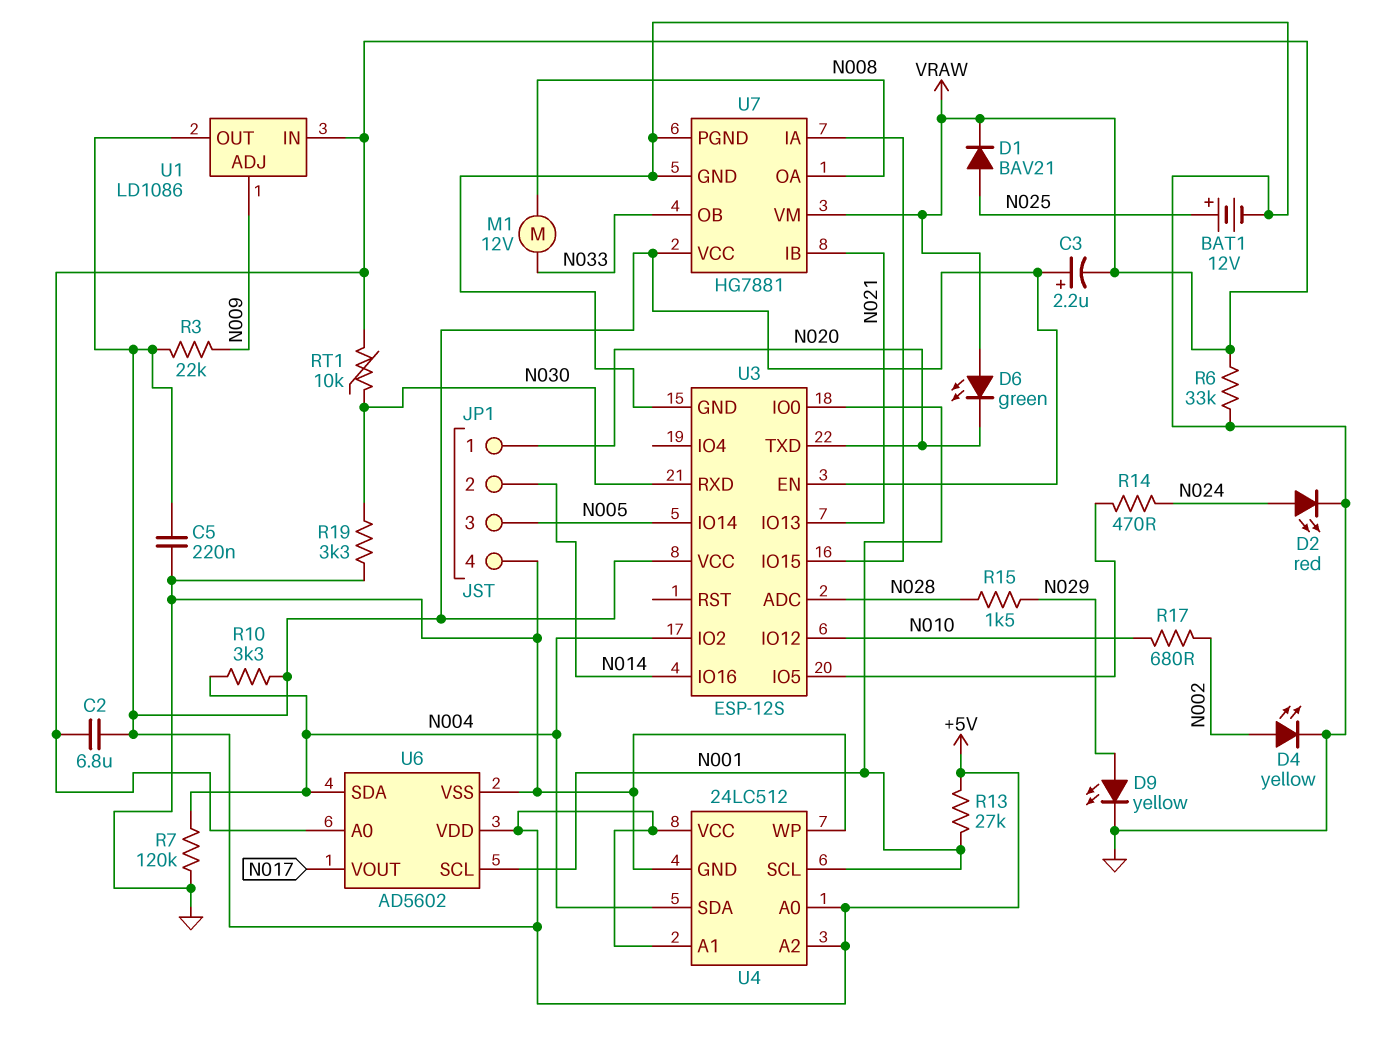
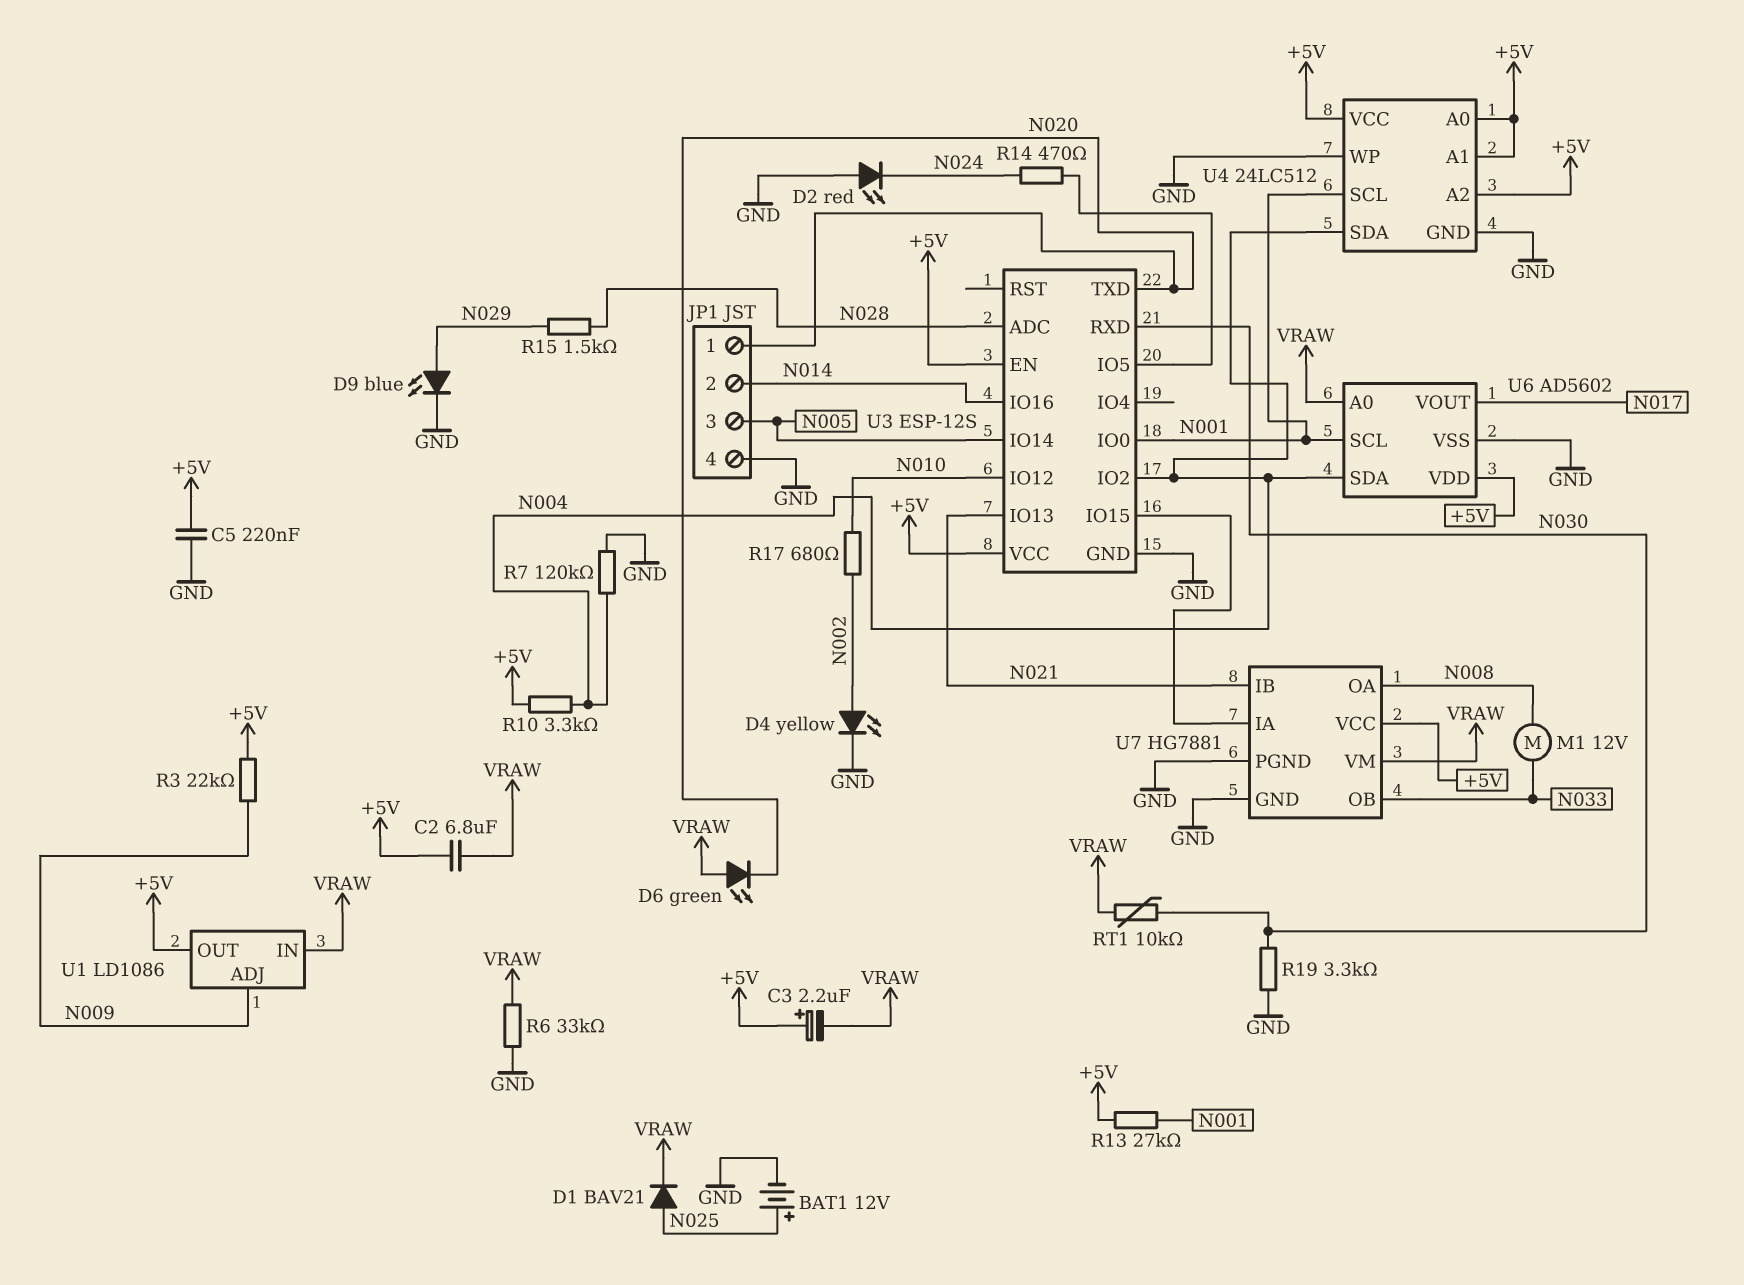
D2: LED red (A N024, K GND) -> LED red (A GND, K N024)
D9: LED yellow (A N029, K GND) -> LED blue (A N029, K GND)

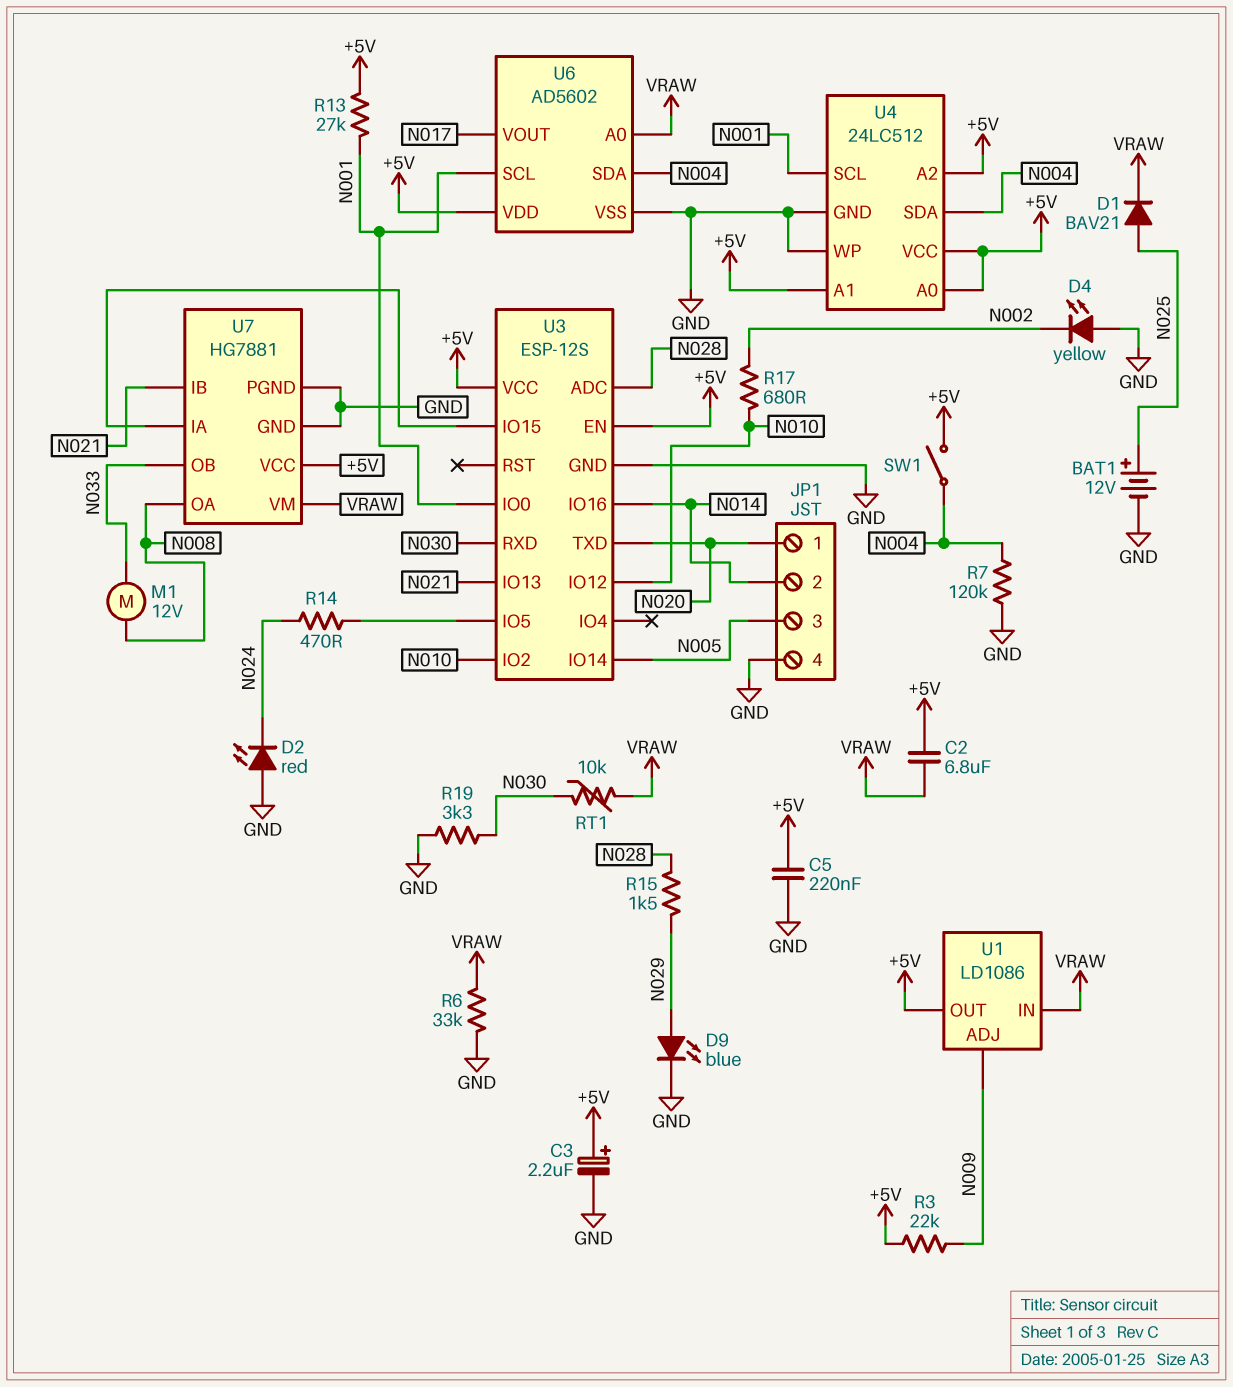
C3: 2.2uF (plus +5V, minus VRAW) -> 2.2uF (plus +5V, minus GND)
D4: LED yellow (A N002, K GND) -> LED yellow (A GND, K N002)
D6: LED green (A VRAW, K N020) -> none
R10: 3.3k (+5V, N004) -> none
SW1: none -> switch (+5V, N004)
U3 pin IO2: N004 -> N010

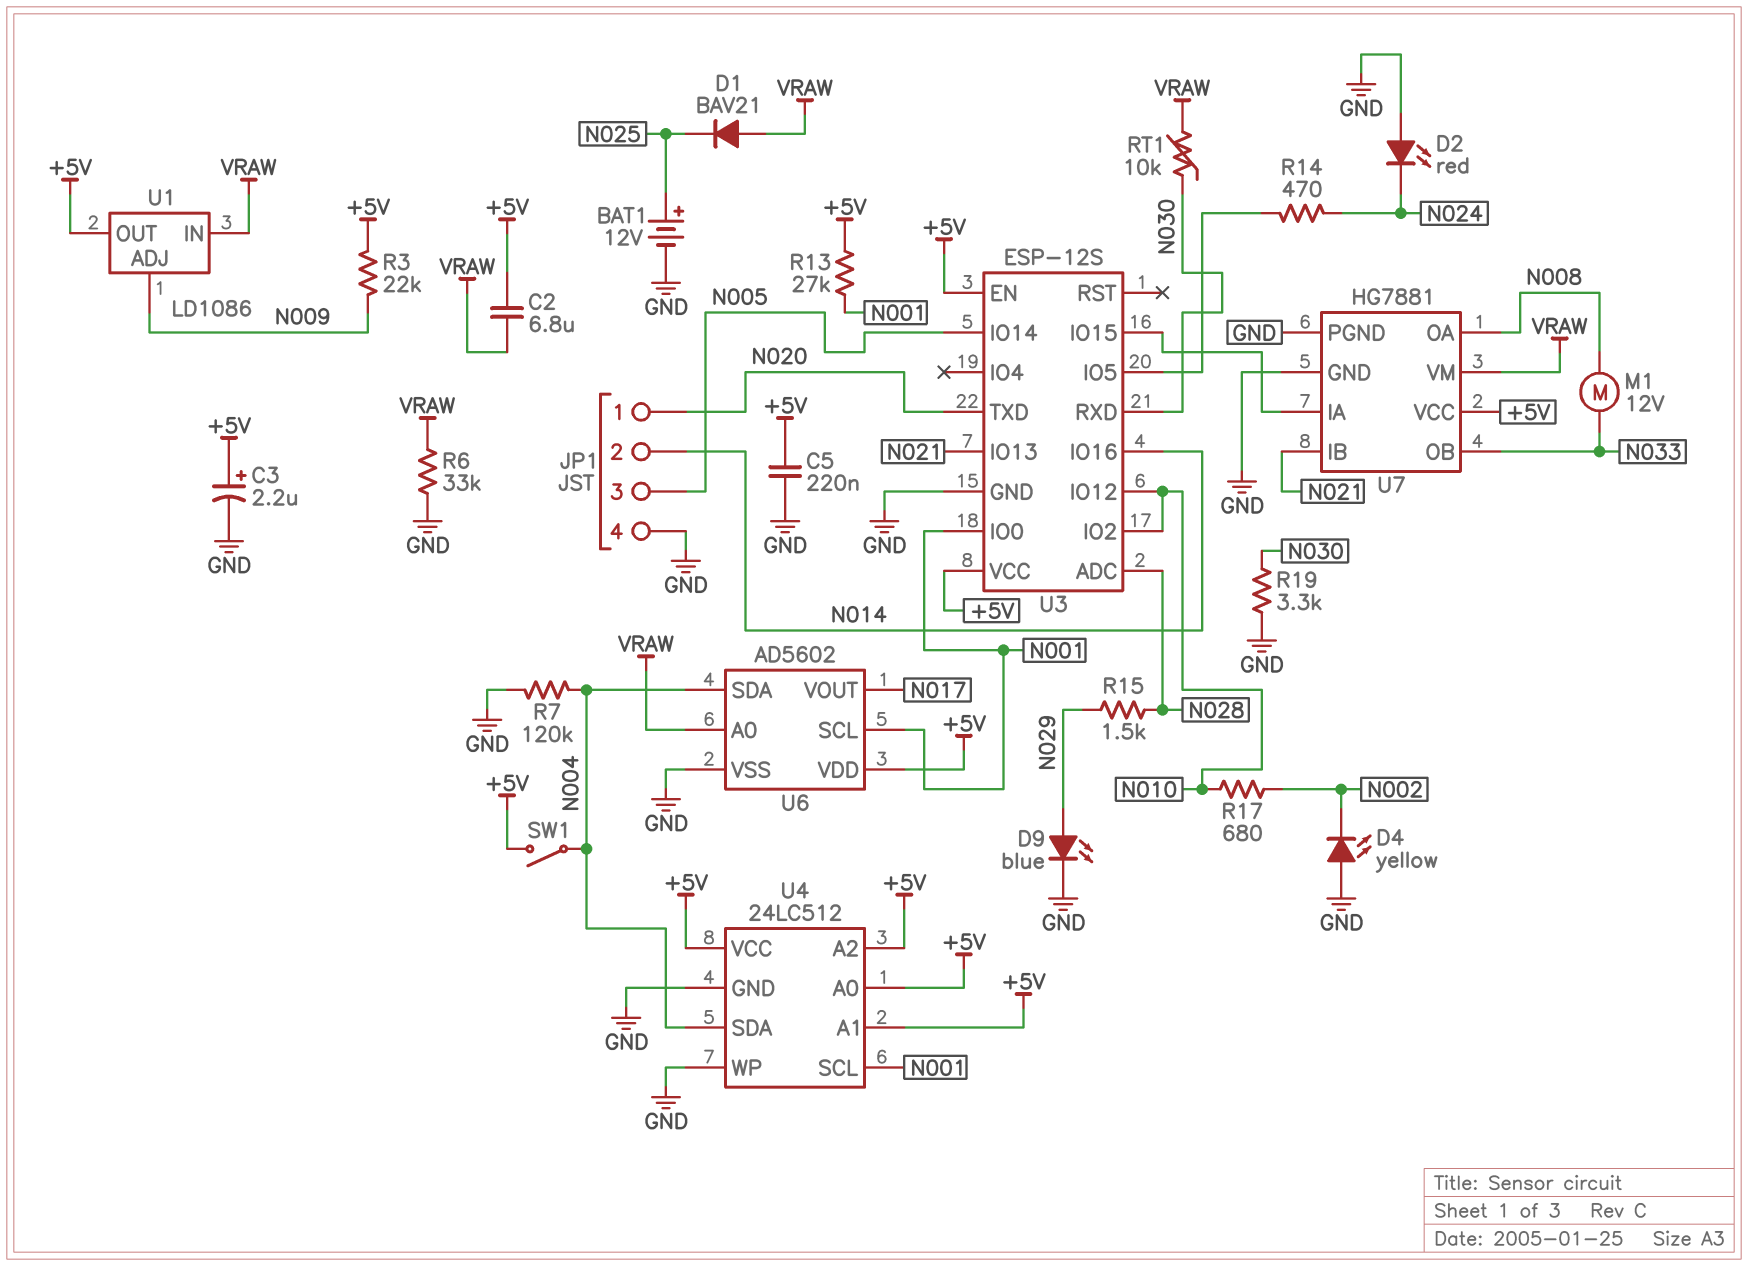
D1: diode BAV21 (A N025, K VRAW) -> diode BAV21 (A VRAW, K N025)

